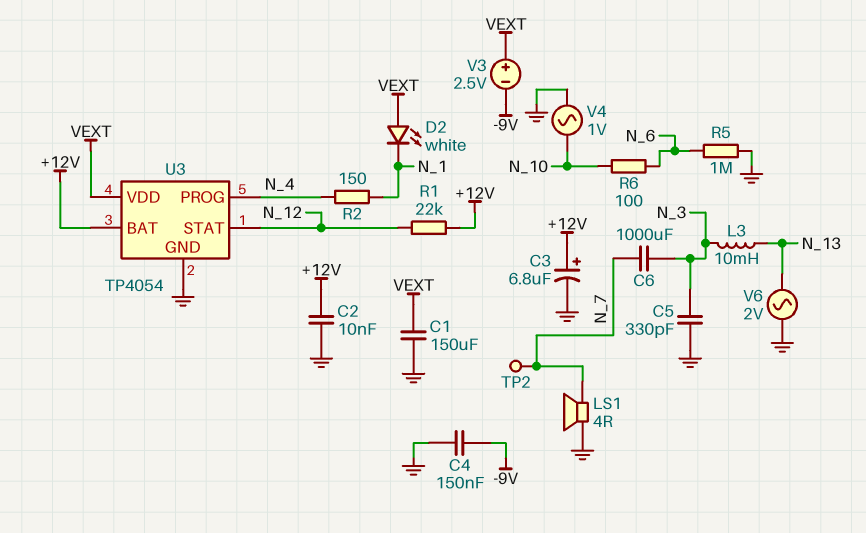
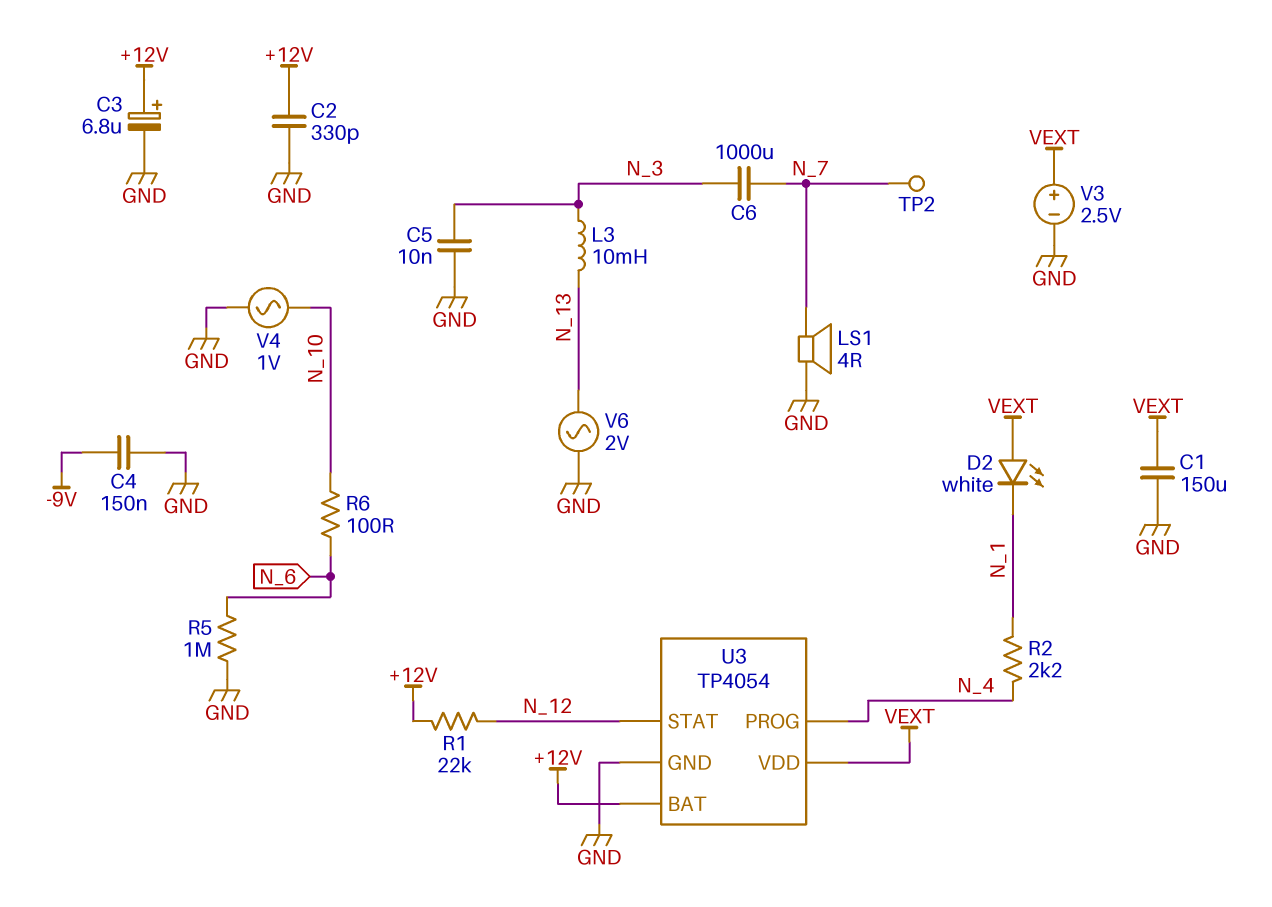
C2: 10nF (+12V, GND) -> 330pF (+12V, GND)
C5: 330pF (GND, N_3) -> 10nF (GND, N_3)
R2: 150 (N_1, N_4) -> 2.2k (N_1, N_4)
V3: 2.5V (plus VEXT, minus -9V) -> 2.5V (plus VEXT, minus GND)

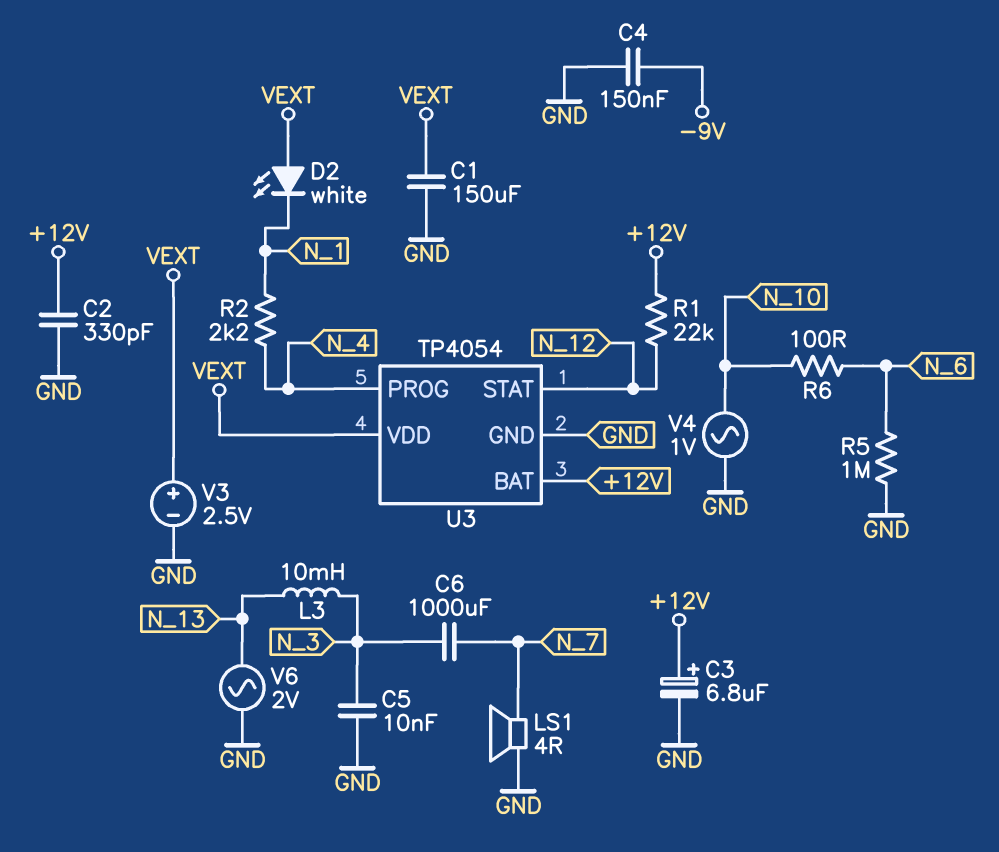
TP2: test point (N_7) -> none

